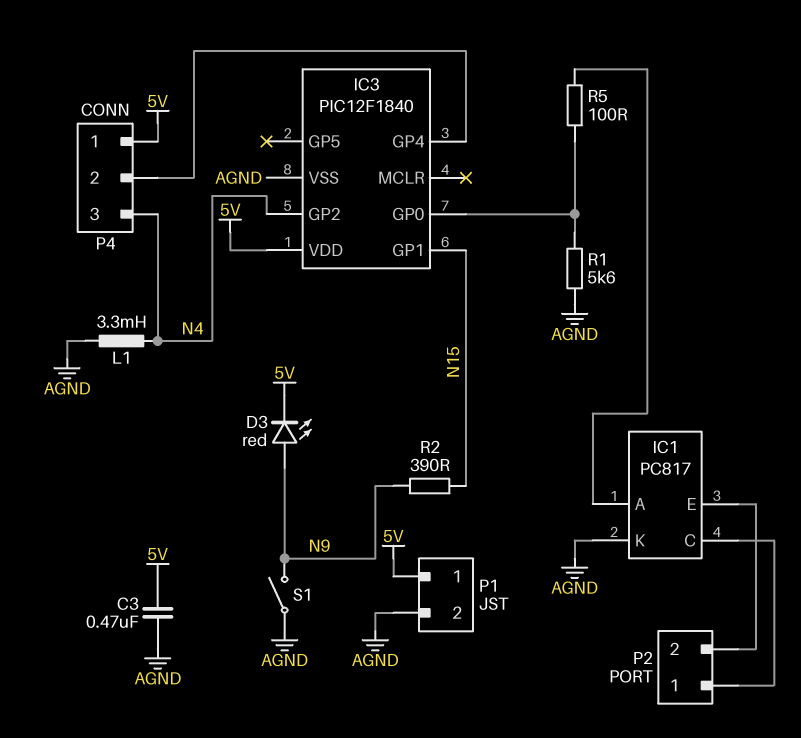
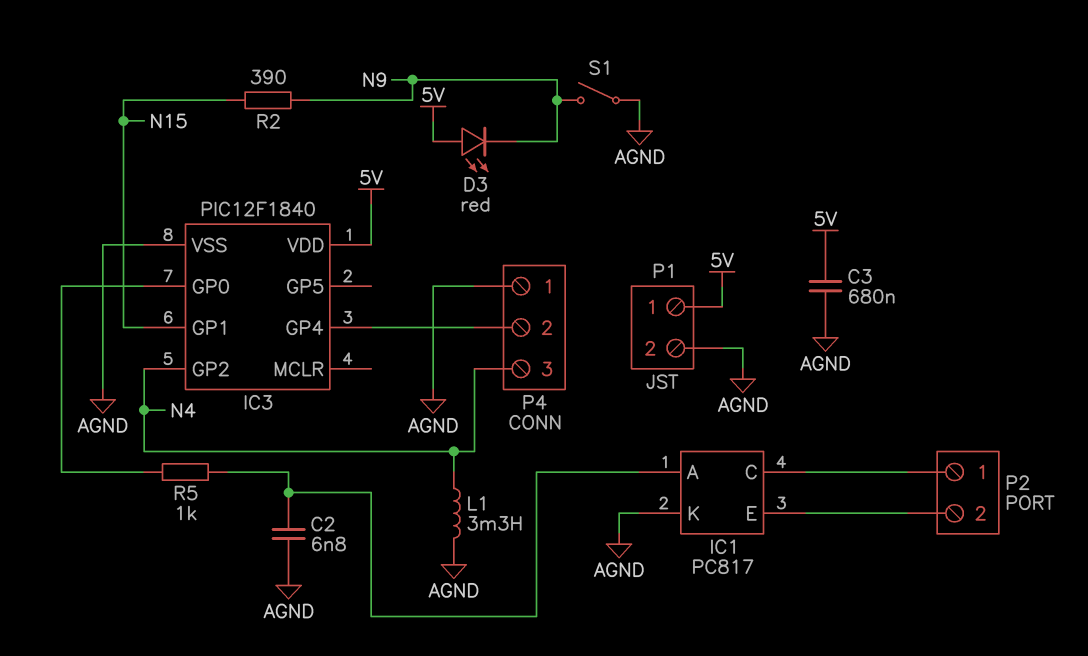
C2: none -> 6.8nF (AGND, IC1/A)
C3: 470nF (5V, AGND) -> 680nF (5V, AGND)
D3: LED red (A N9, K 5V) -> LED red (A 5V, K N9)
P4 pin 1: 5V -> AGND
R1: 5.6k (AGND, IC3/GP0) -> none
R5: 100 (IC1/A, IC3/GP0) -> 1k (IC1/A, IC3/GP0)

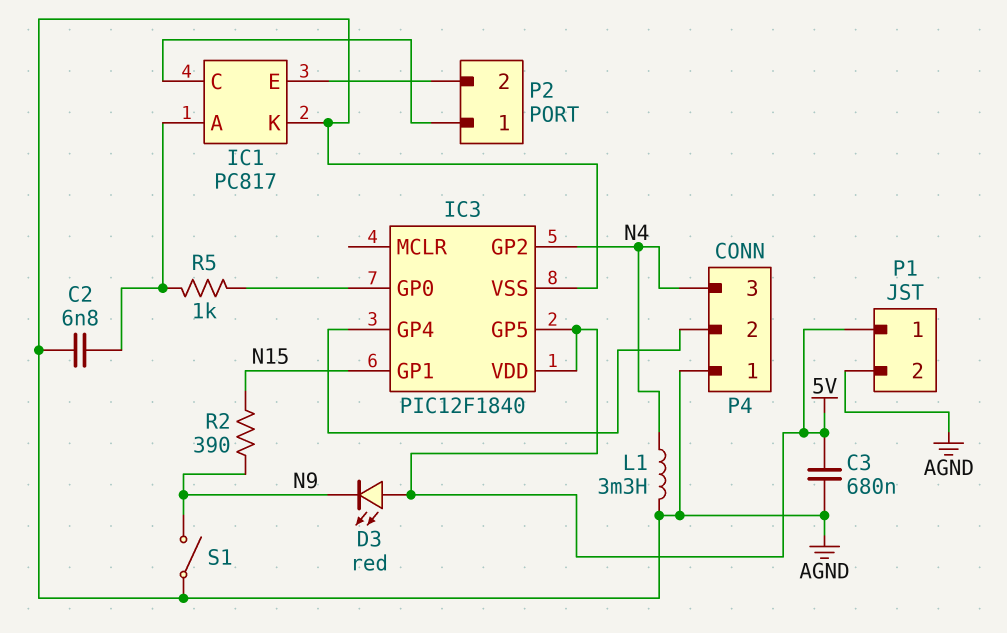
IC3 pin GP5: none -> 5V

